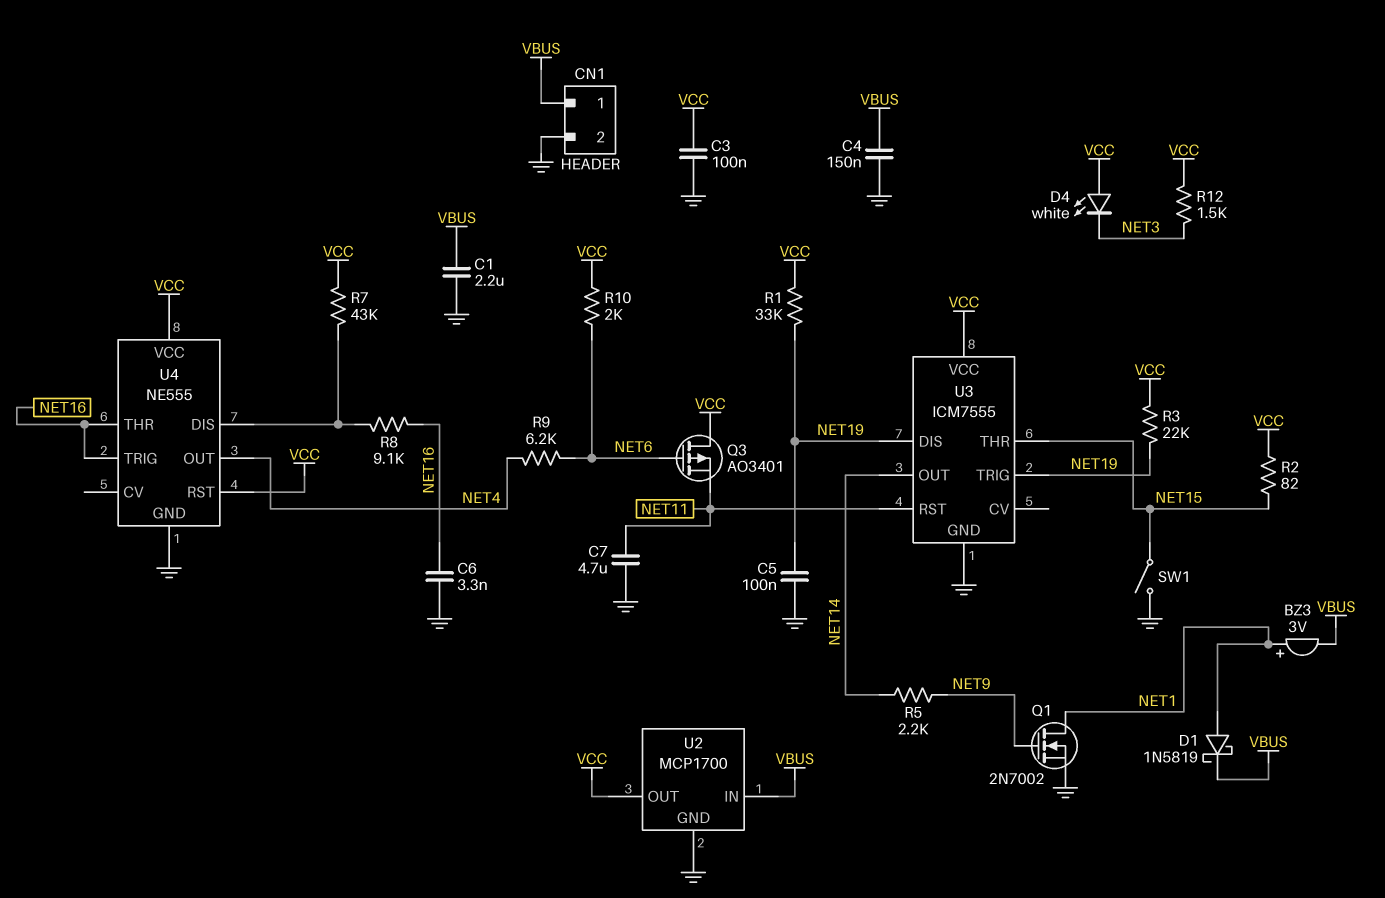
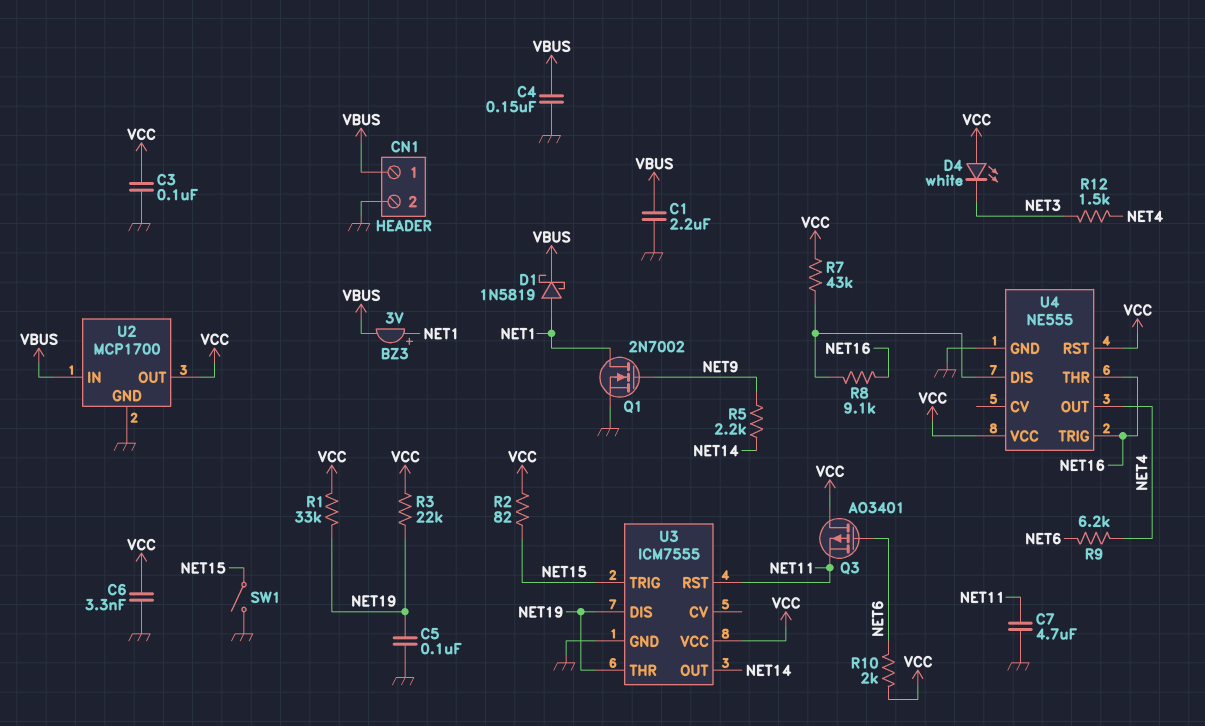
C6: 3.3nF (GND, NET16) -> 3.3nF (GND, VCC)
R12: 1.5k (NET3, VCC) -> 1.5k (NET3, NET4)
U3 pin THR: NET15 -> NET19
U3 pin TRIG: NET19 -> NET15

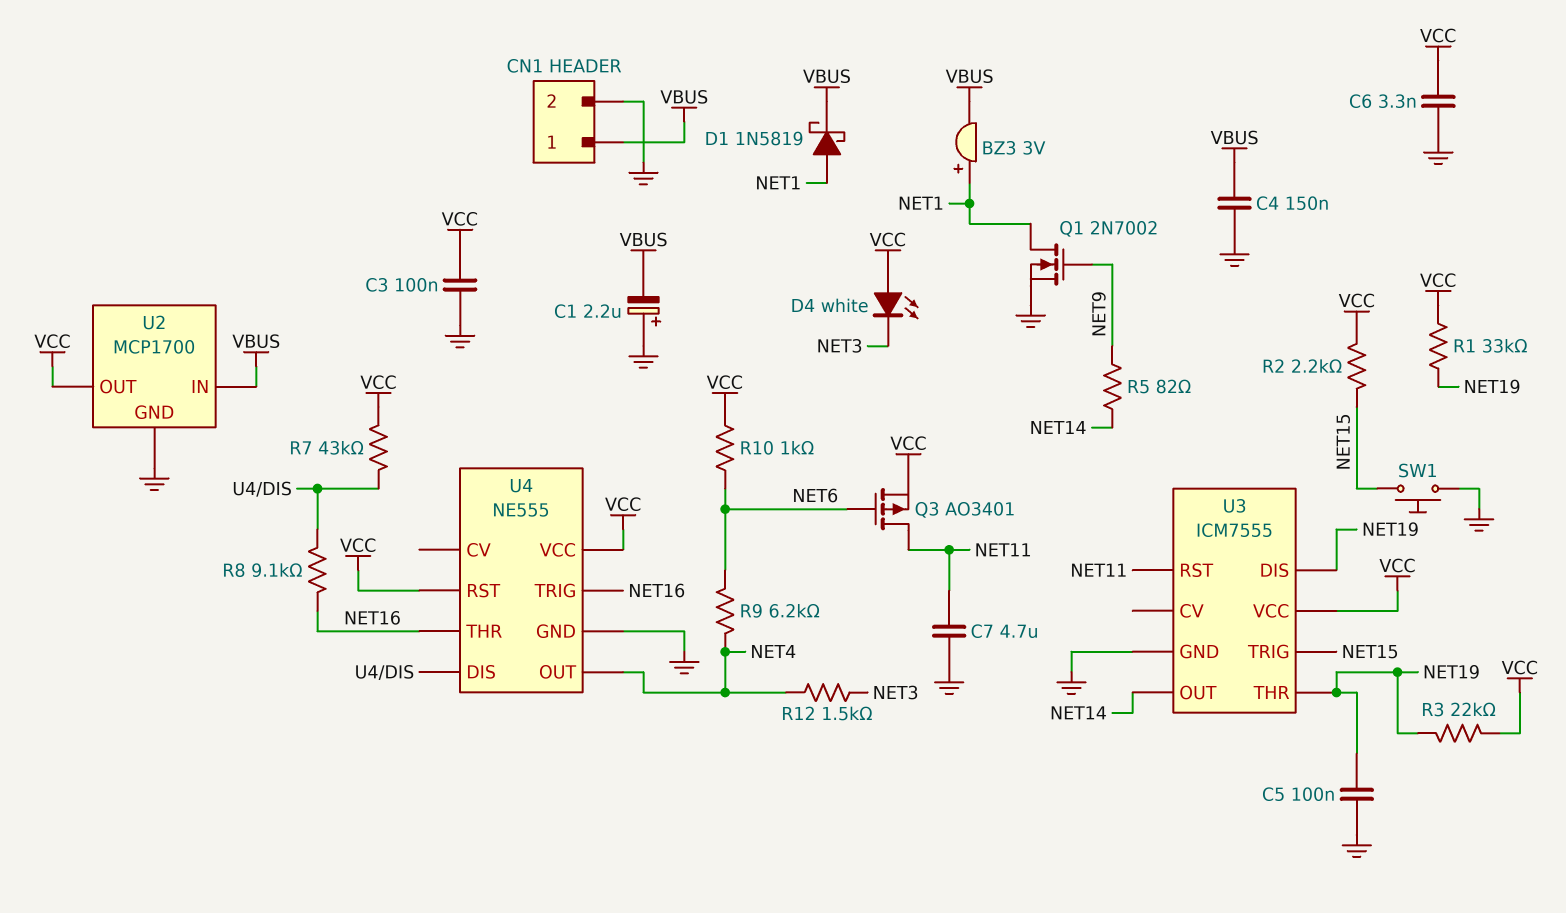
C1: 2.2uF (GND, VBUS) -> 2.2uF (plus GND, minus VBUS)
Q3: PMOS AO3401 (G NET6, D VCC, S NET11) -> PMOS AO3401 (G NET6, D NET11, S VCC)
R2: 82 (NET15, VCC) -> 2.2k (NET15, VCC)
R5: 2.2k (NET9, NET14) -> 82 (NET9, NET14)
R10: 2k (NET6, VCC) -> 1k (NET6, VCC)
SW1: switch (GND, NET15) -> button (GND, NET15)

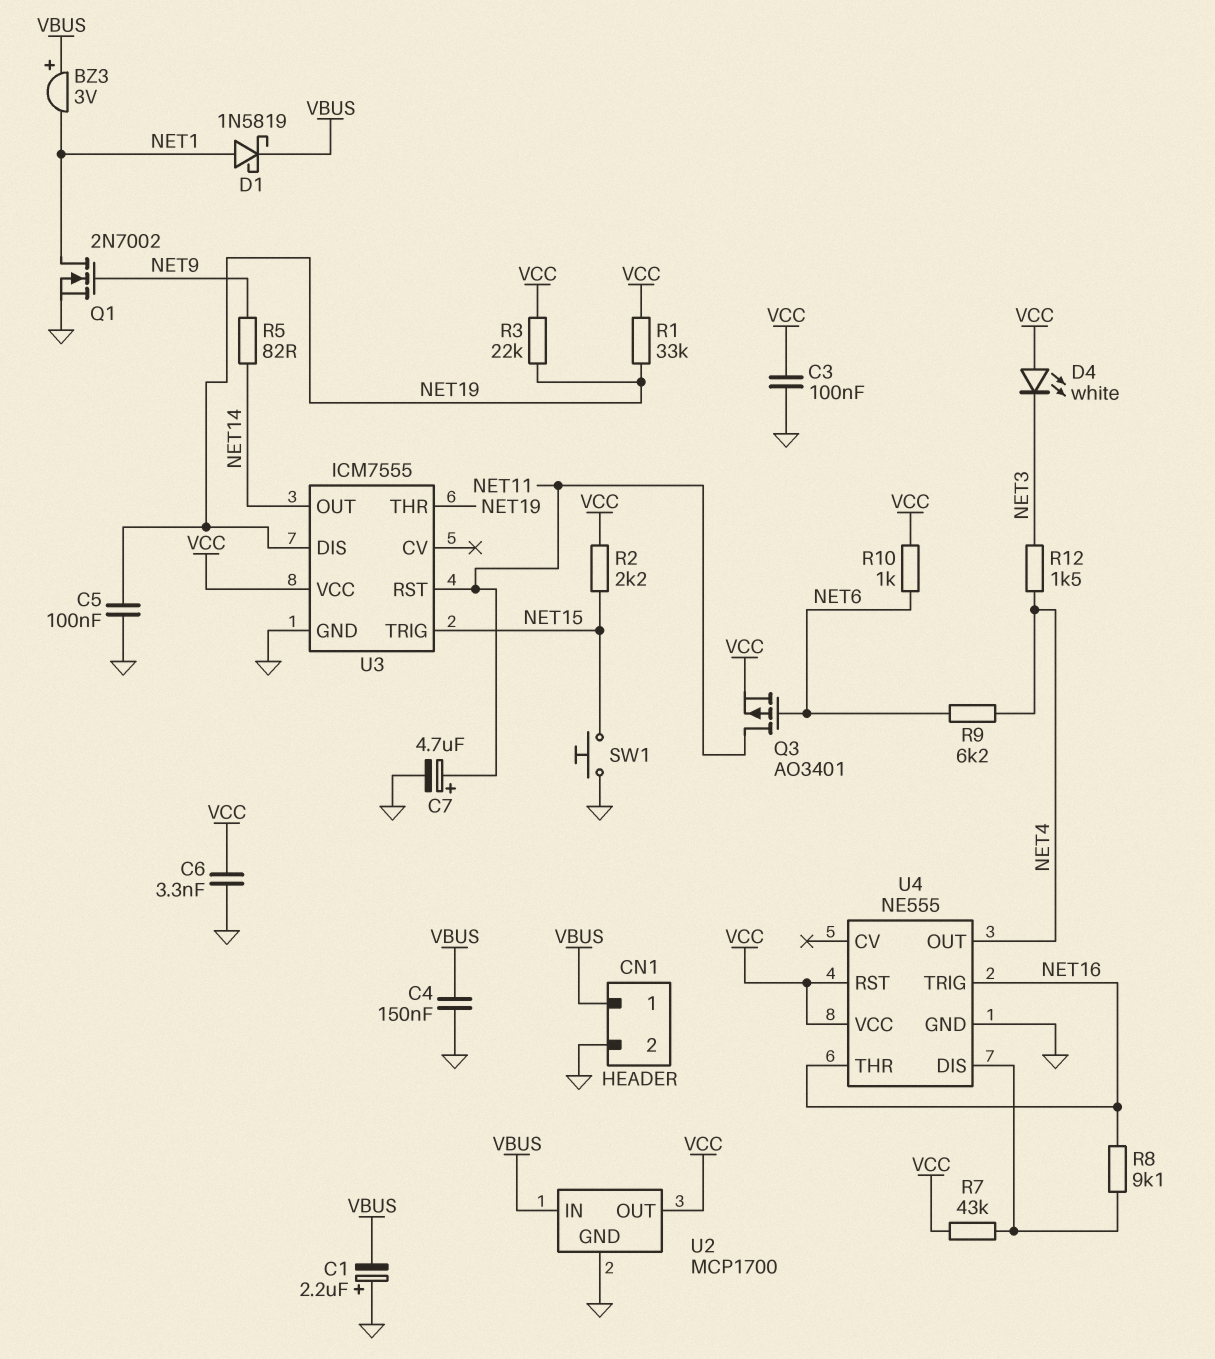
BZ3: buzzer 3V (plus NET1, minus VBUS) -> buzzer 3V (plus VBUS, minus NET1)
C7: 4.7uF (GND, NET11) -> 4.7uF (plus NET11, minus GND)

